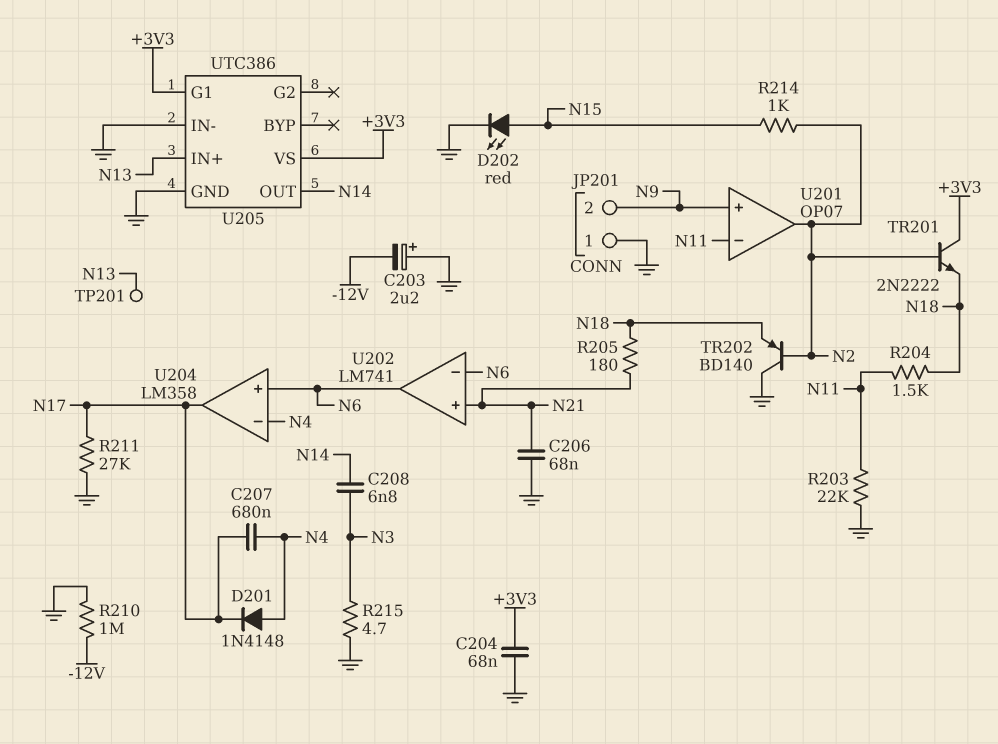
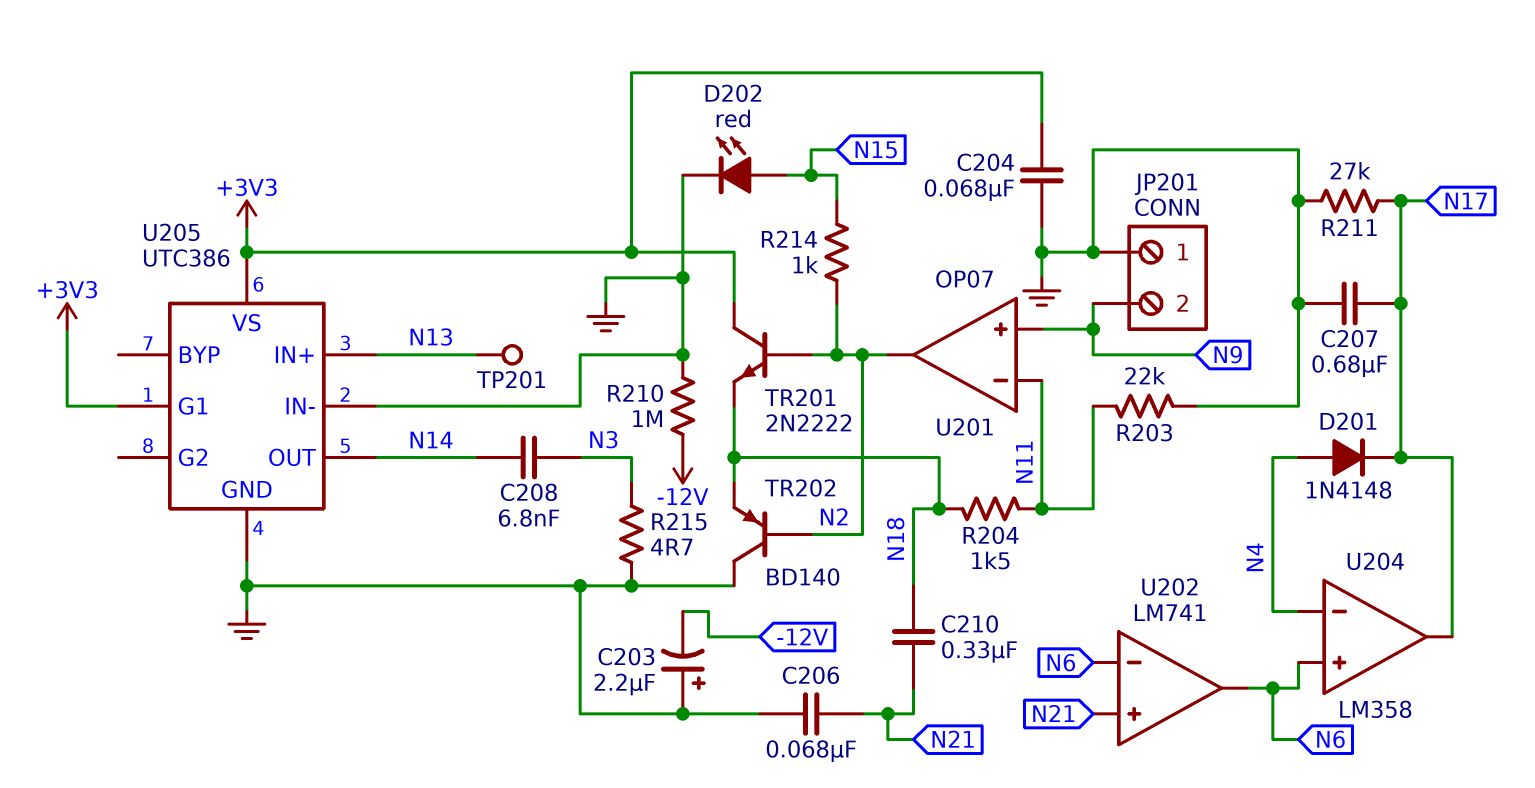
C207: 680nF (N4, N17) -> 680nF (GND, N17)
C210: none -> 330nF (N18, N21)
R205: 180 (N18, N21) -> none

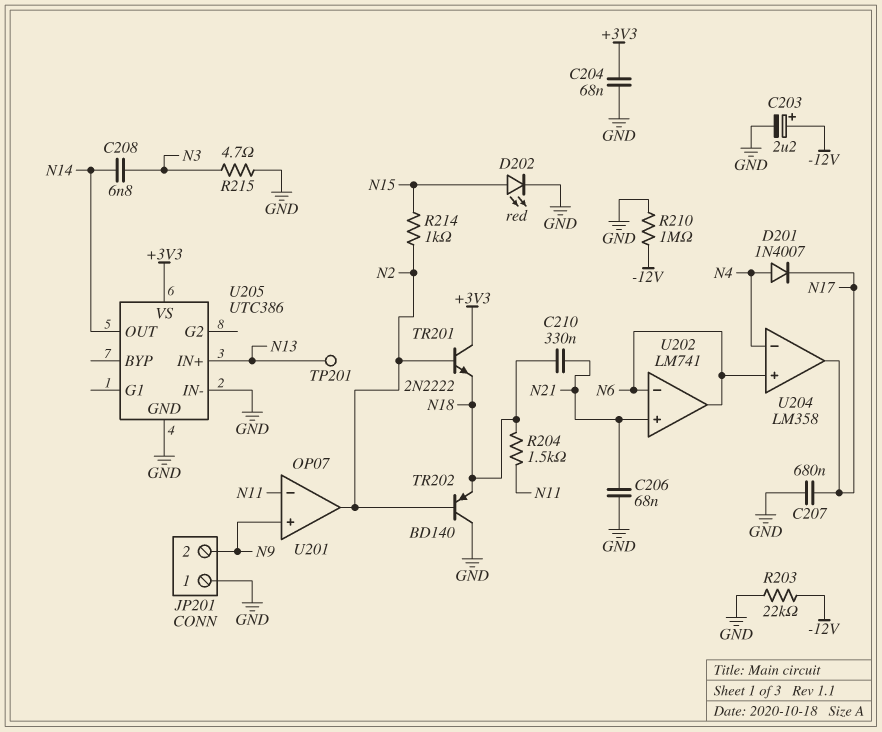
C203: 2.2uF (plus GND, minus -12V) -> 2.2uF (plus -12V, minus GND)
D201: diode 1N4148 (A N4, K N17) -> diode 1N4007 (A N4, K N17)
R203: 22k (GND, N11) -> 22k (-12V, GND)
R211: 27k (GND, N17) -> none
U205 pin G1: +3V3 -> none

